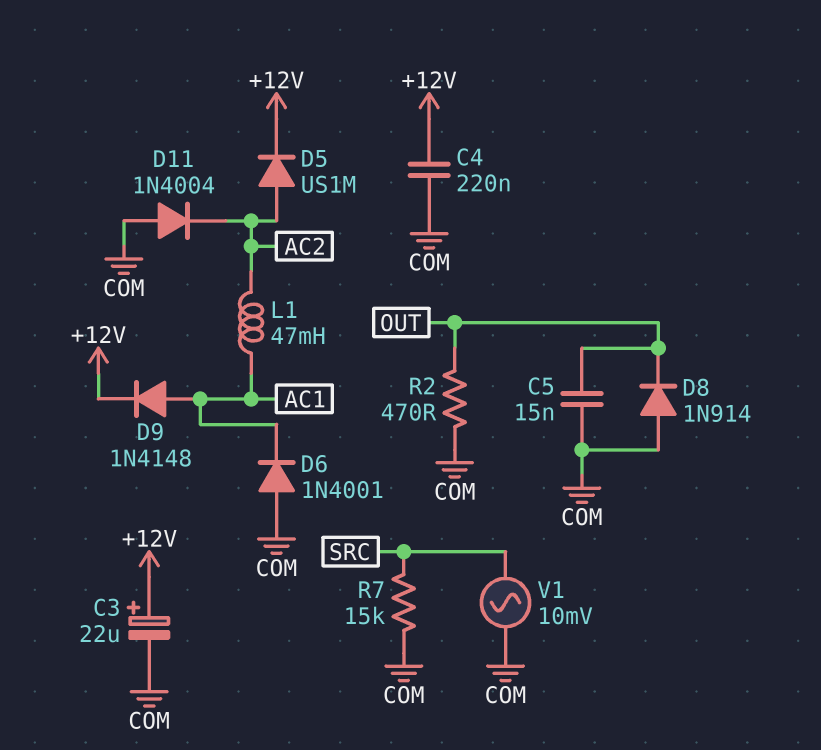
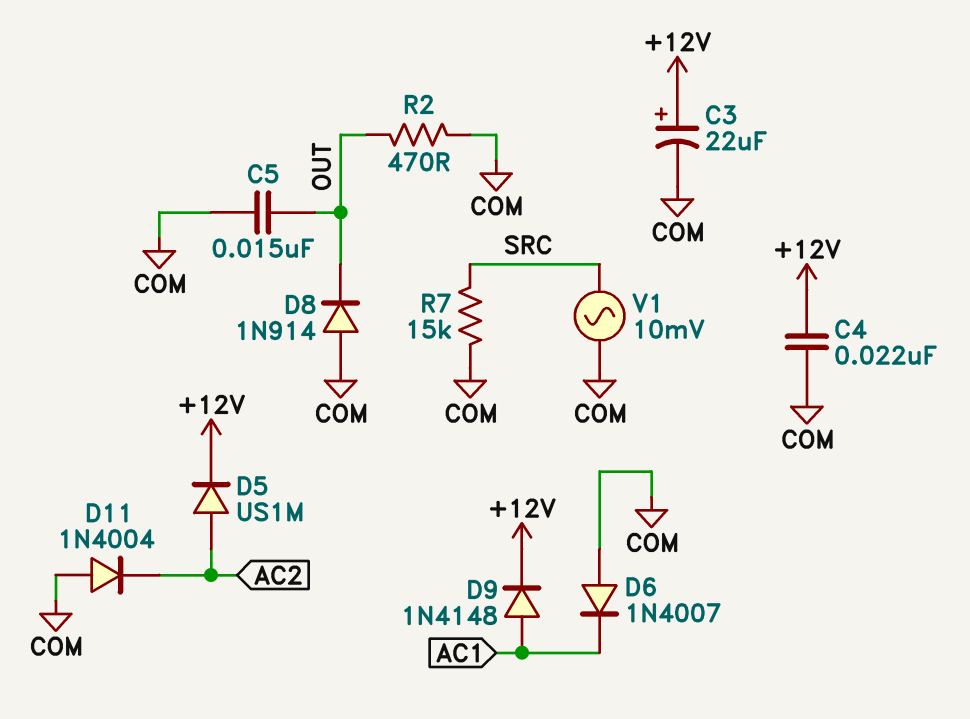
C4: 220nF (+12V, COM) -> 22nF (+12V, COM)
D6: diode 1N4001 (A COM, K AC1) -> diode 1N4007 (A COM, K AC1)
L1: 47mH (AC1, AC2) -> none

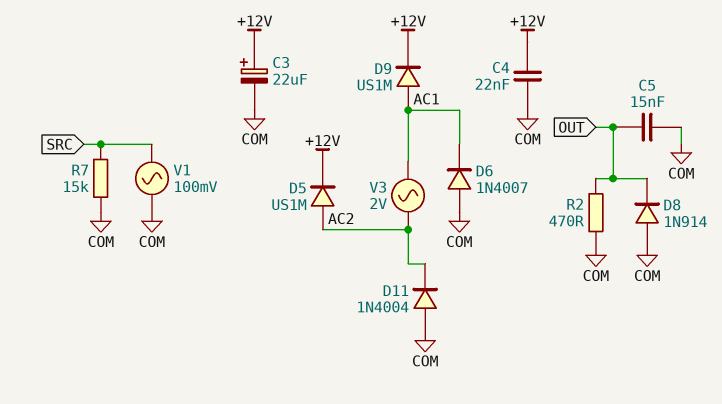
D9: diode 1N4148 (A AC1, K +12V) -> diode US1M (A AC1, K +12V)
V1: AC 10mV (COM, SRC) -> AC 100mV (COM, SRC)
V3: none -> AC 2V (AC1, AC2)

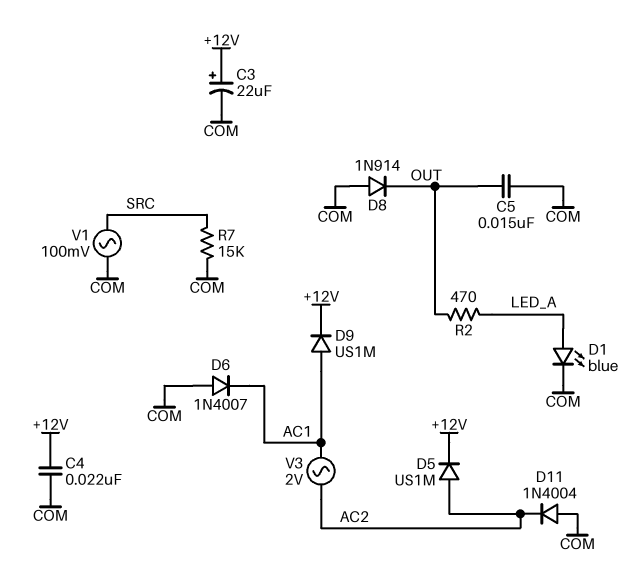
D1: none -> LED blue (A LED_A, K COM)
R2: 470 (COM, OUT) -> 470 (LED_A, OUT)

